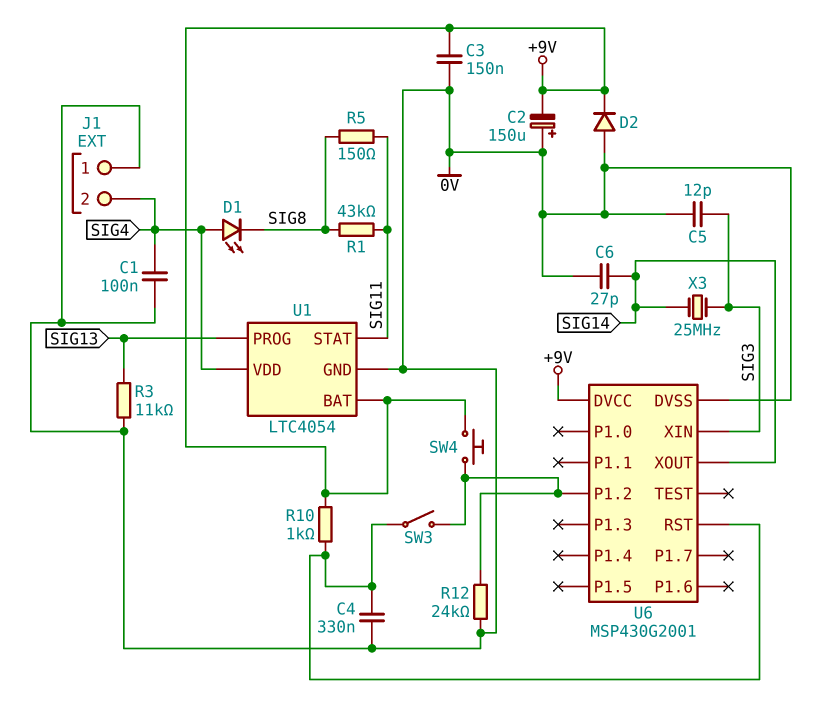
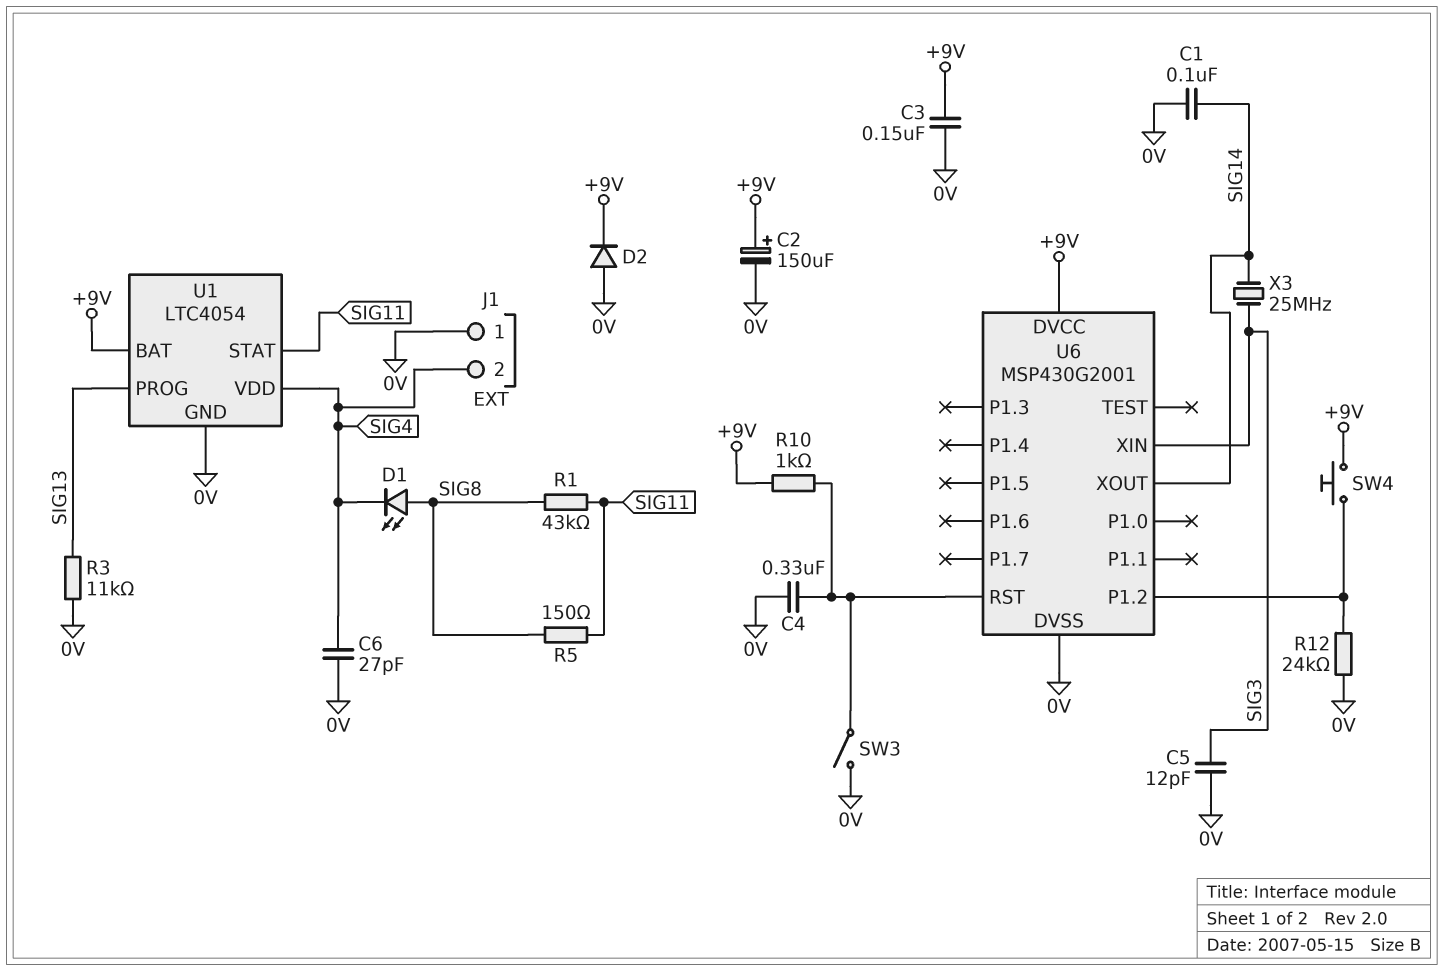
C1: 100nF (0V, SIG4) -> 100nF (0V, SIG14)
C2: 150uF (plus 0V, minus +9V) -> 150uF (plus +9V, minus 0V)
C6: 27pF (0V, SIG14) -> 27pF (0V, SIG4)
D1: LED (A SIG4, K SIG8) -> LED (A SIG8, K SIG4)
SW3: switch (U6/P1.2, U6/RST) -> switch (0V, U6/RST)

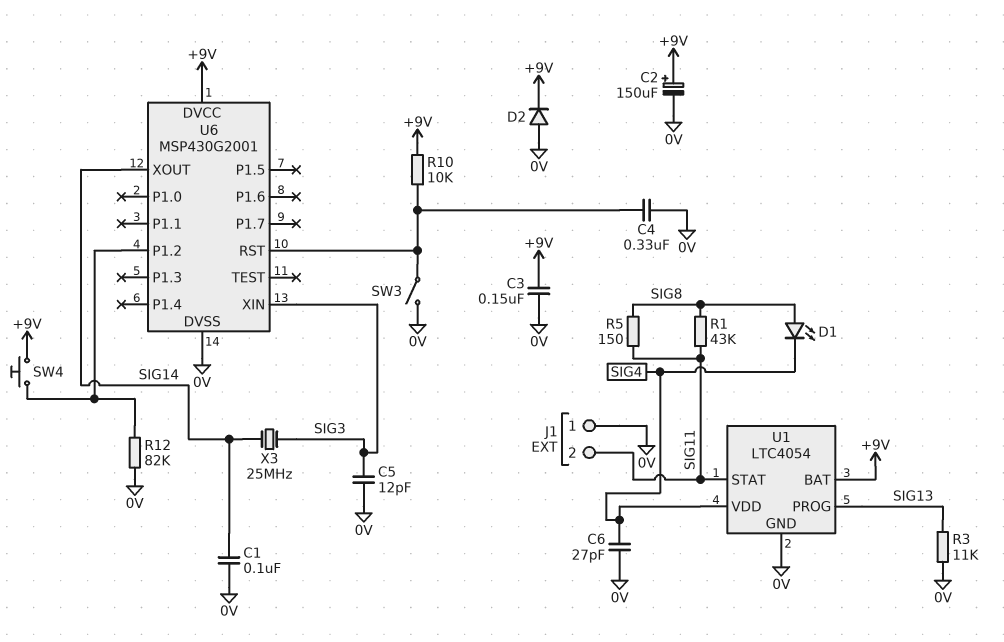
J1 pin 2: SIG4 -> SIG11
R10: 1k (+9V, U6/RST) -> 10k (+9V, U6/RST)
R12: 24k (0V, U6/P1.2) -> 82k (0V, U6/P1.2)

